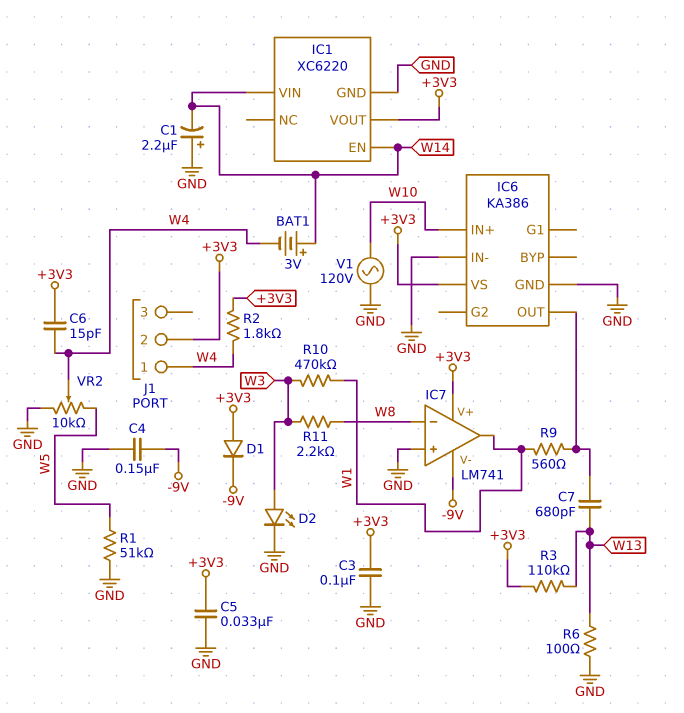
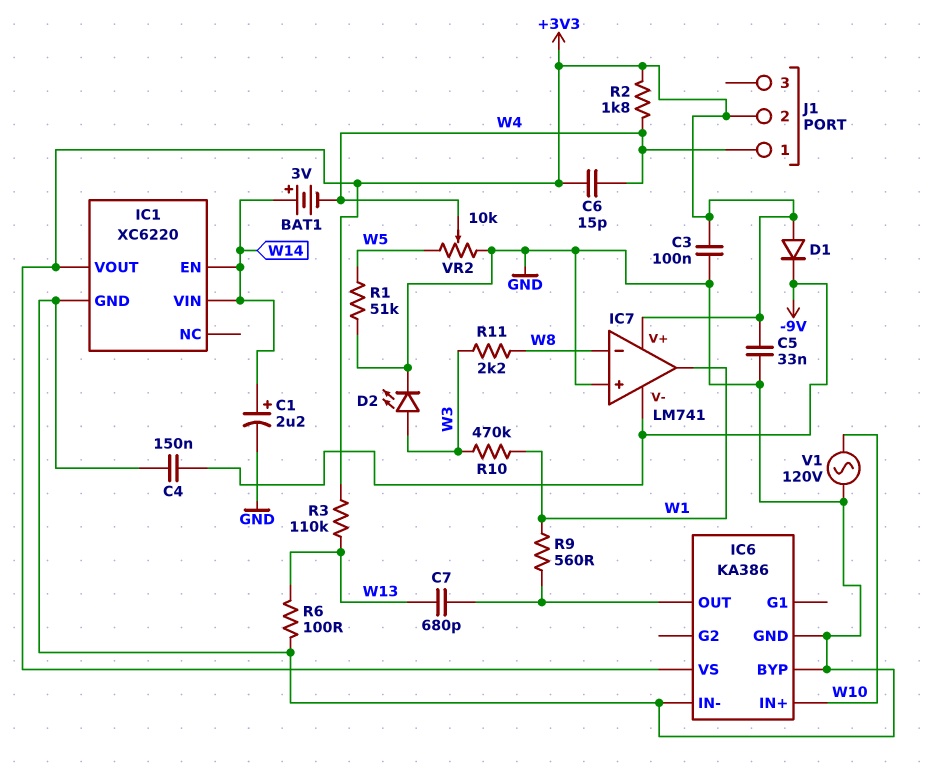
C1: 2.2uF (plus GND, minus W14) -> 2.2uF (plus W14, minus GND)
IC6 pin BYP: none -> GND

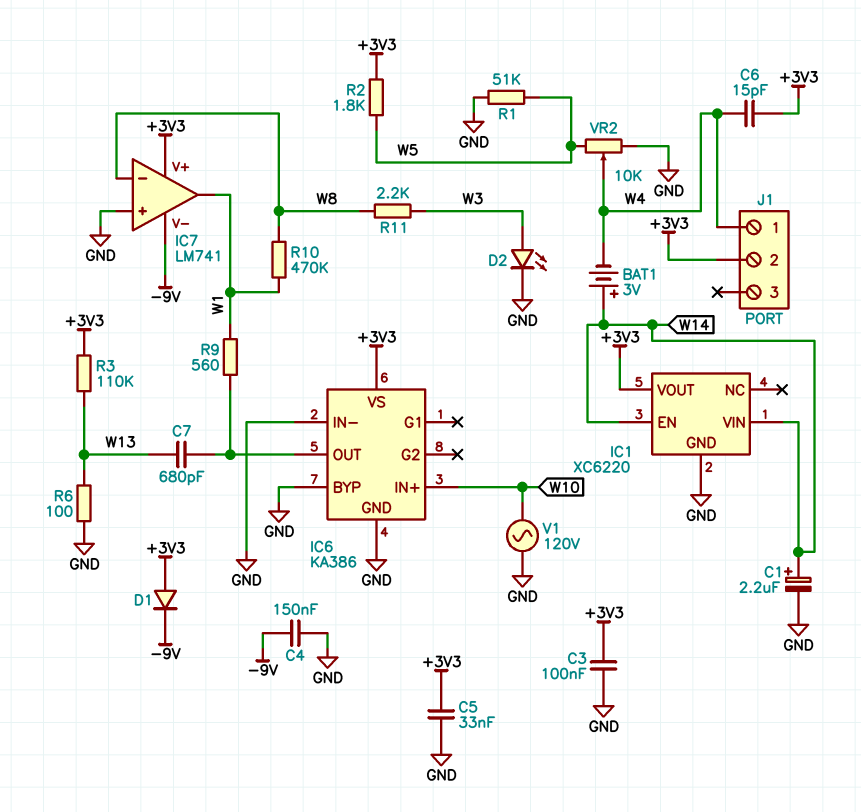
R2: 1.8k (+3V3, W4) -> 1.8k (+3V3, W5)
R10: 470k (W1, W3) -> 470k (W1, W8)

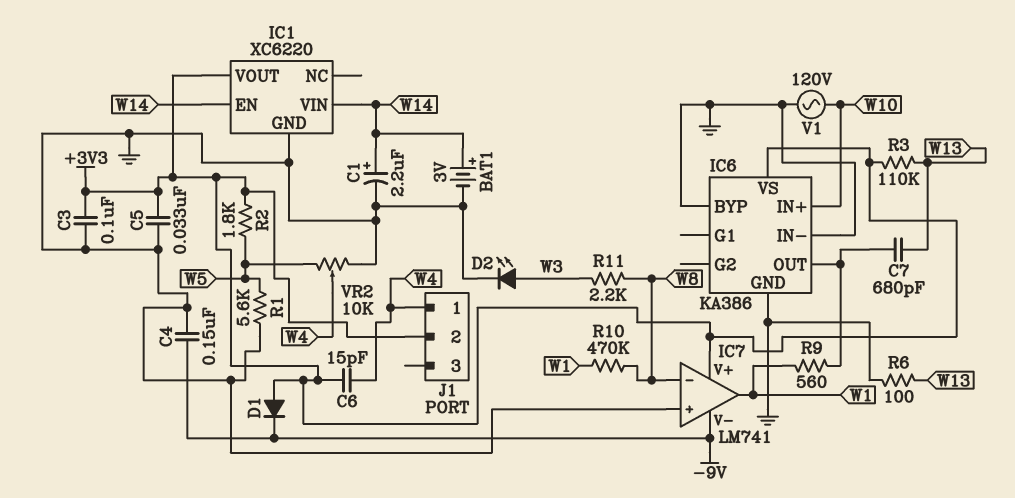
BAT1: 3V (plus W14, minus W4) -> 3V (plus W14, minus GND)
R1: 51k (GND, W5) -> 5.6k (GND, W5)

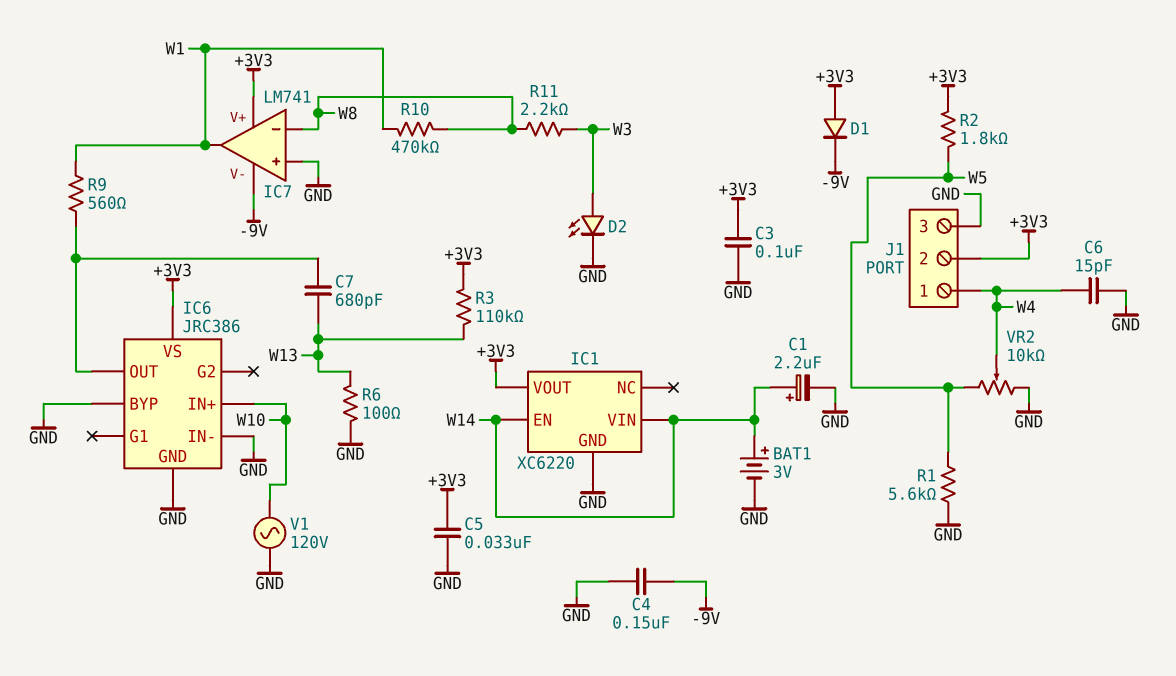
C6: 15pF (+3V3, W4) -> 15pF (GND, W4)
IC6: KA386 -> JRC386
J1 pin 3: none -> GND

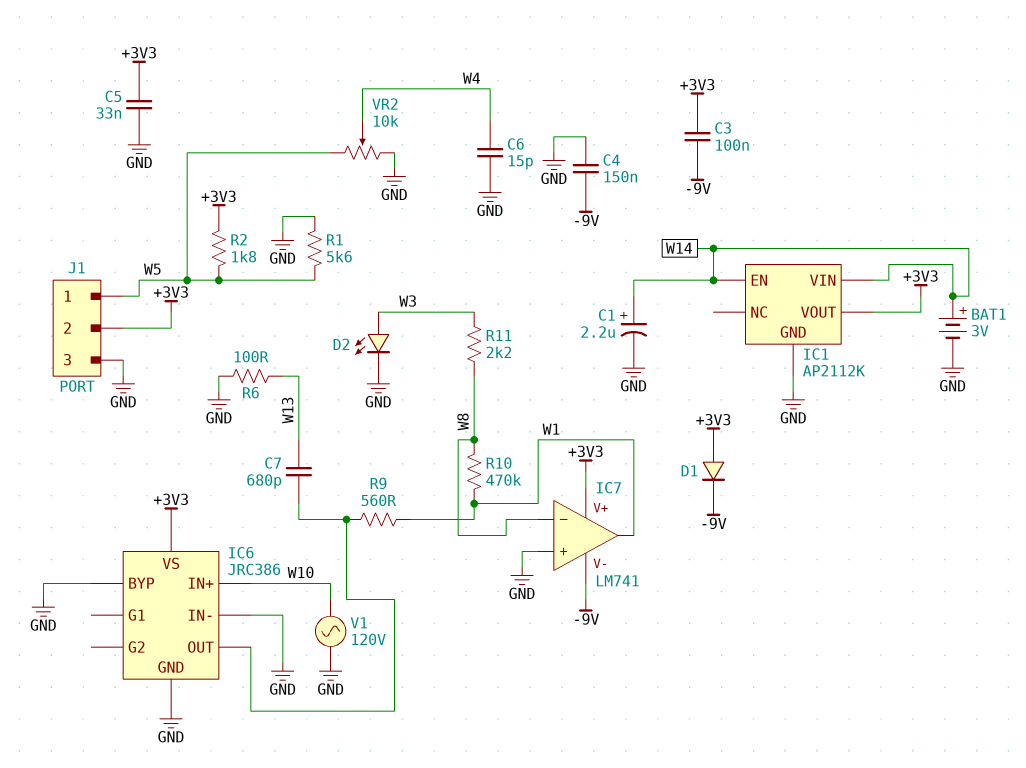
C3: 100nF (+3V3, GND) -> 100nF (+3V3, -9V)
IC1: XC6220 -> AP2112K
J1 pin 1: W4 -> W5
R3: 110k (+3V3, W13) -> none

